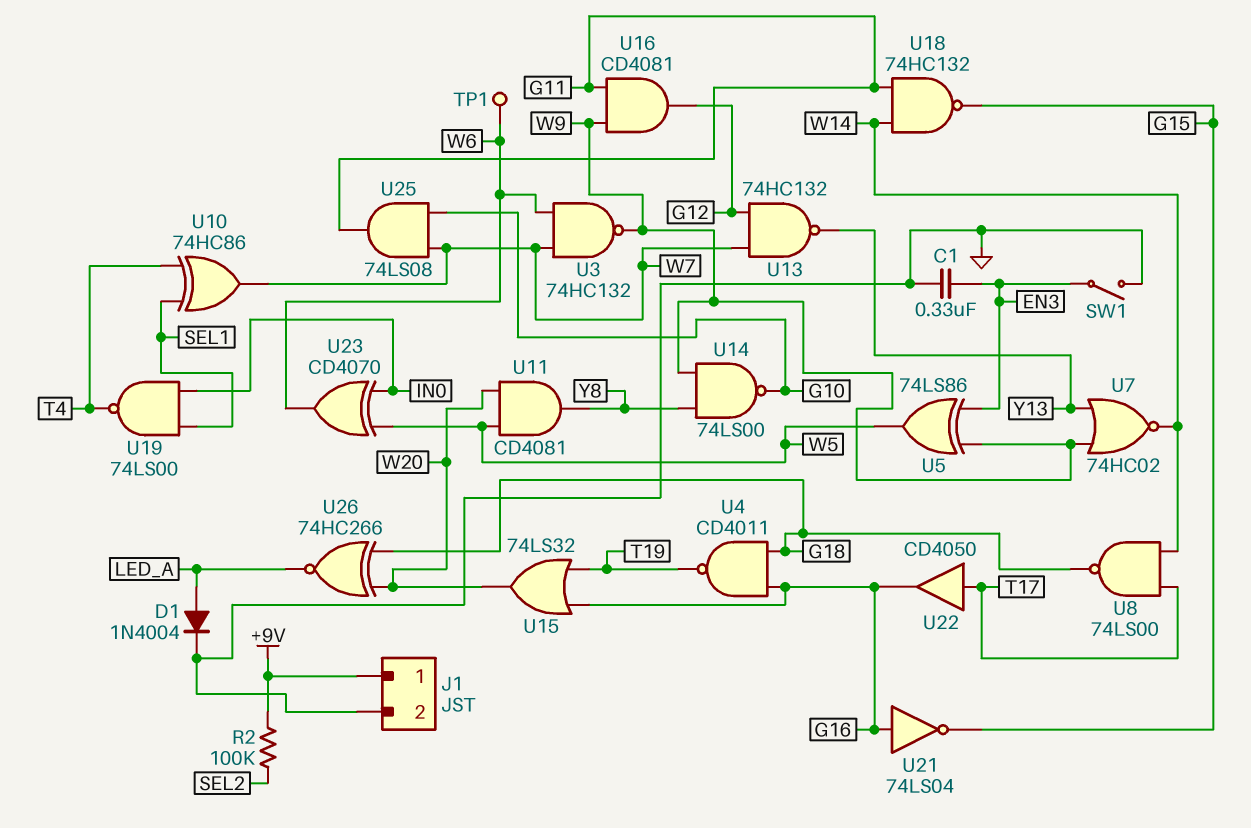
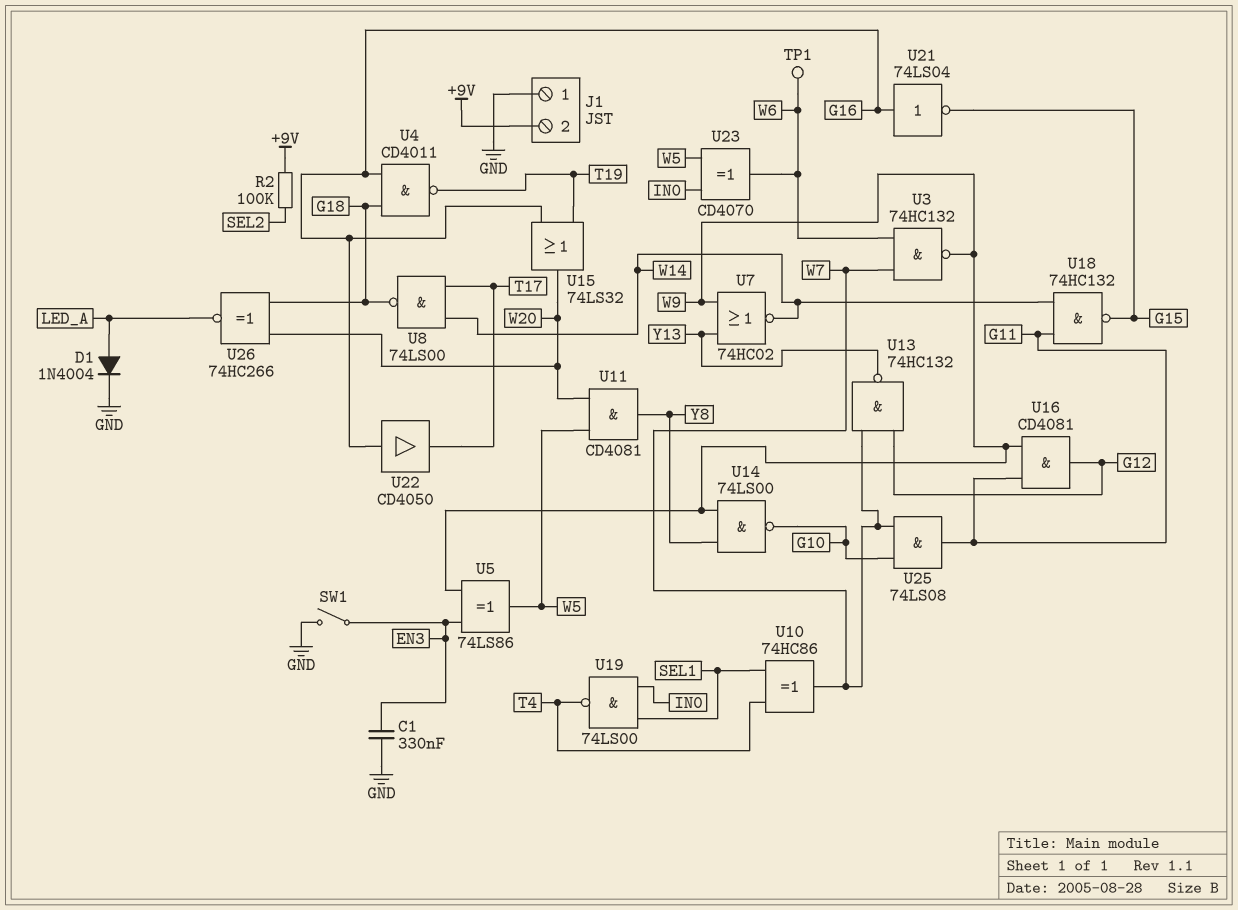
J1 pin 1: +9V -> GND
J1 pin 2: GND -> +9V
U22: buffer CD4050 (in T17, out G16) -> buffer CD4050 (in G16, out T17)

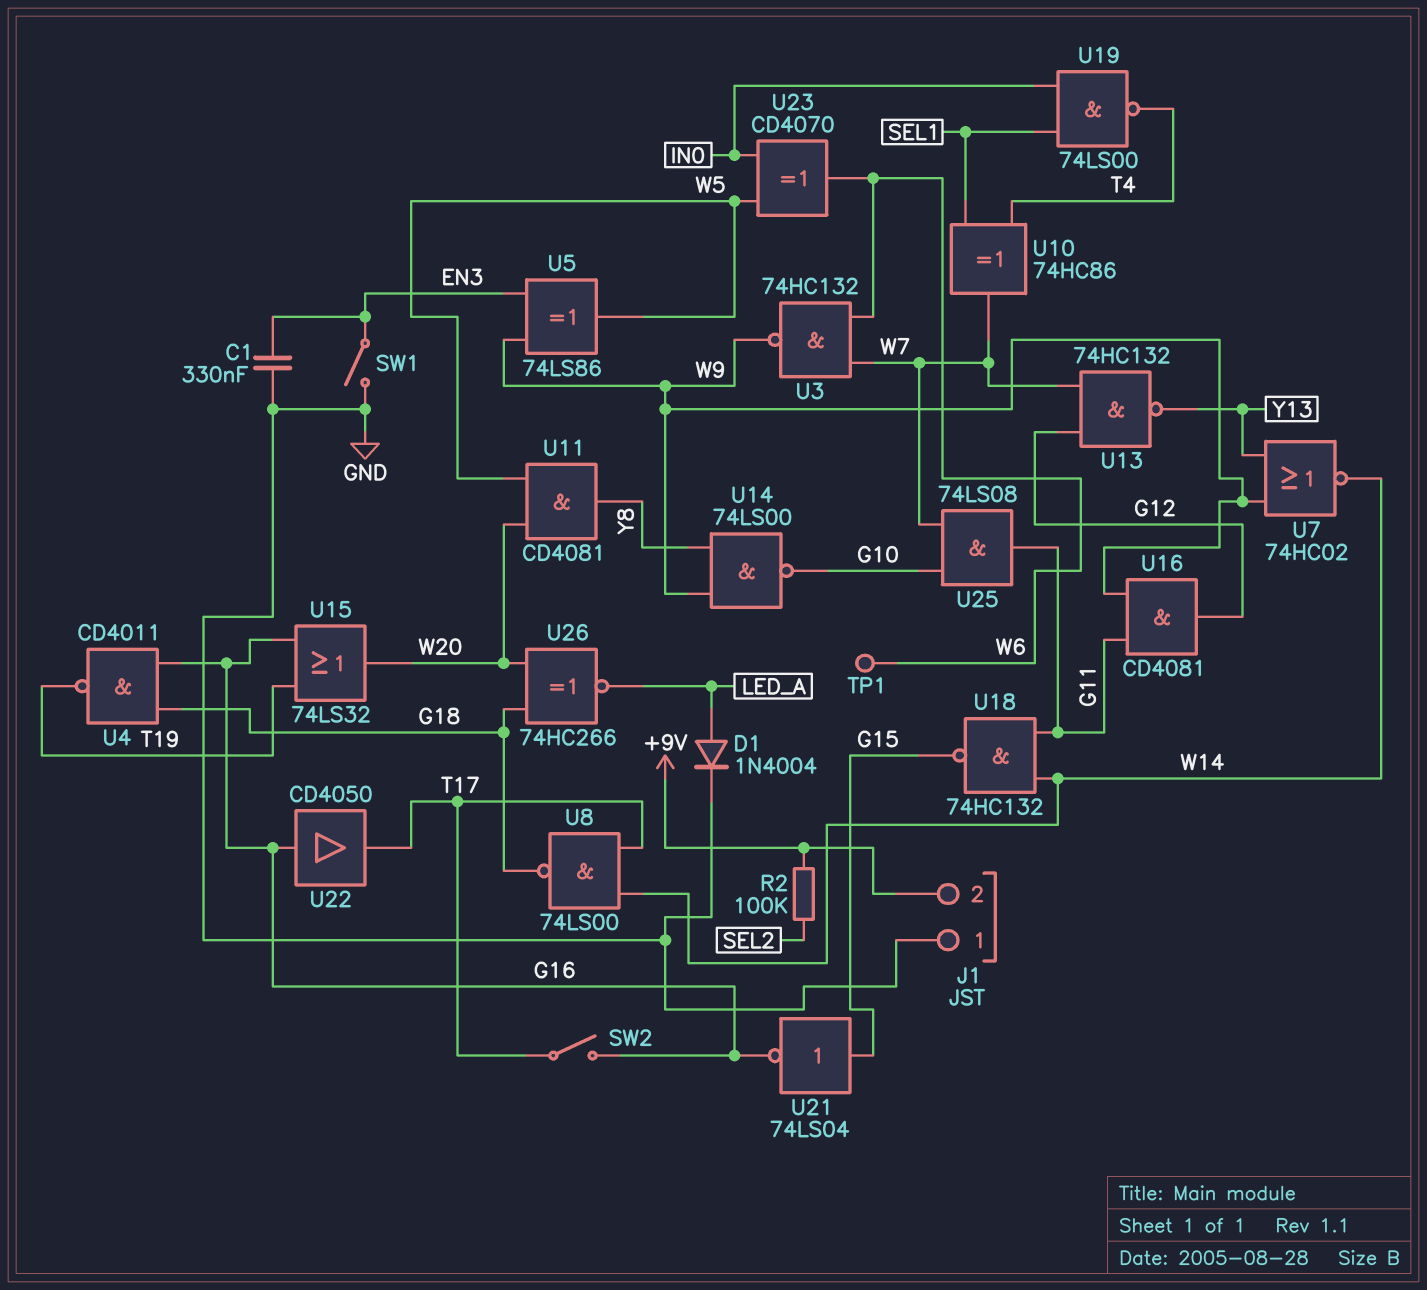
SW2: none -> switch (G16, T17)
U21: NOT 74LS04 (in G16, out G15) -> NOT 74LS04 (in G15, out G16)

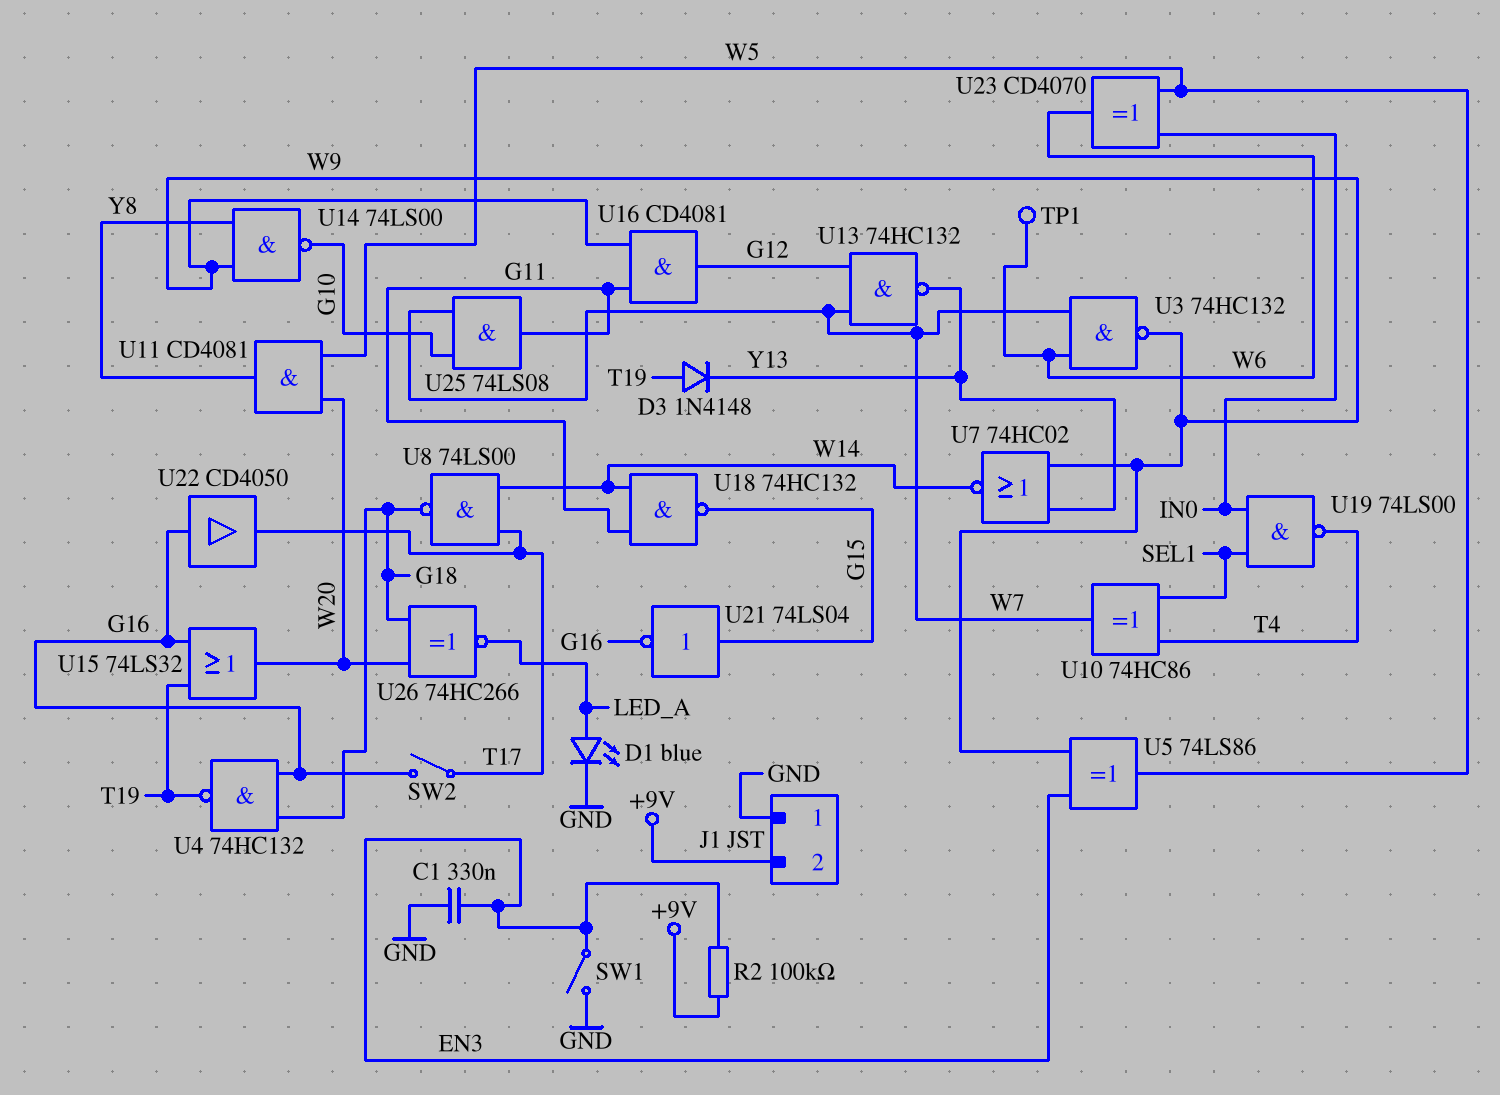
D1: diode 1N4004 (A LED_A, K GND) -> LED blue (A LED_A, K GND)
D3: none -> diode 1N4148 (A T19, K Y13)
R2: 100k (+9V, SEL2) -> 100k (+9V, EN3)
U4: NAND CD4011 (in G16, in G18, out T19) -> NAND 74HC132 (in G16, in G18, out T19)

